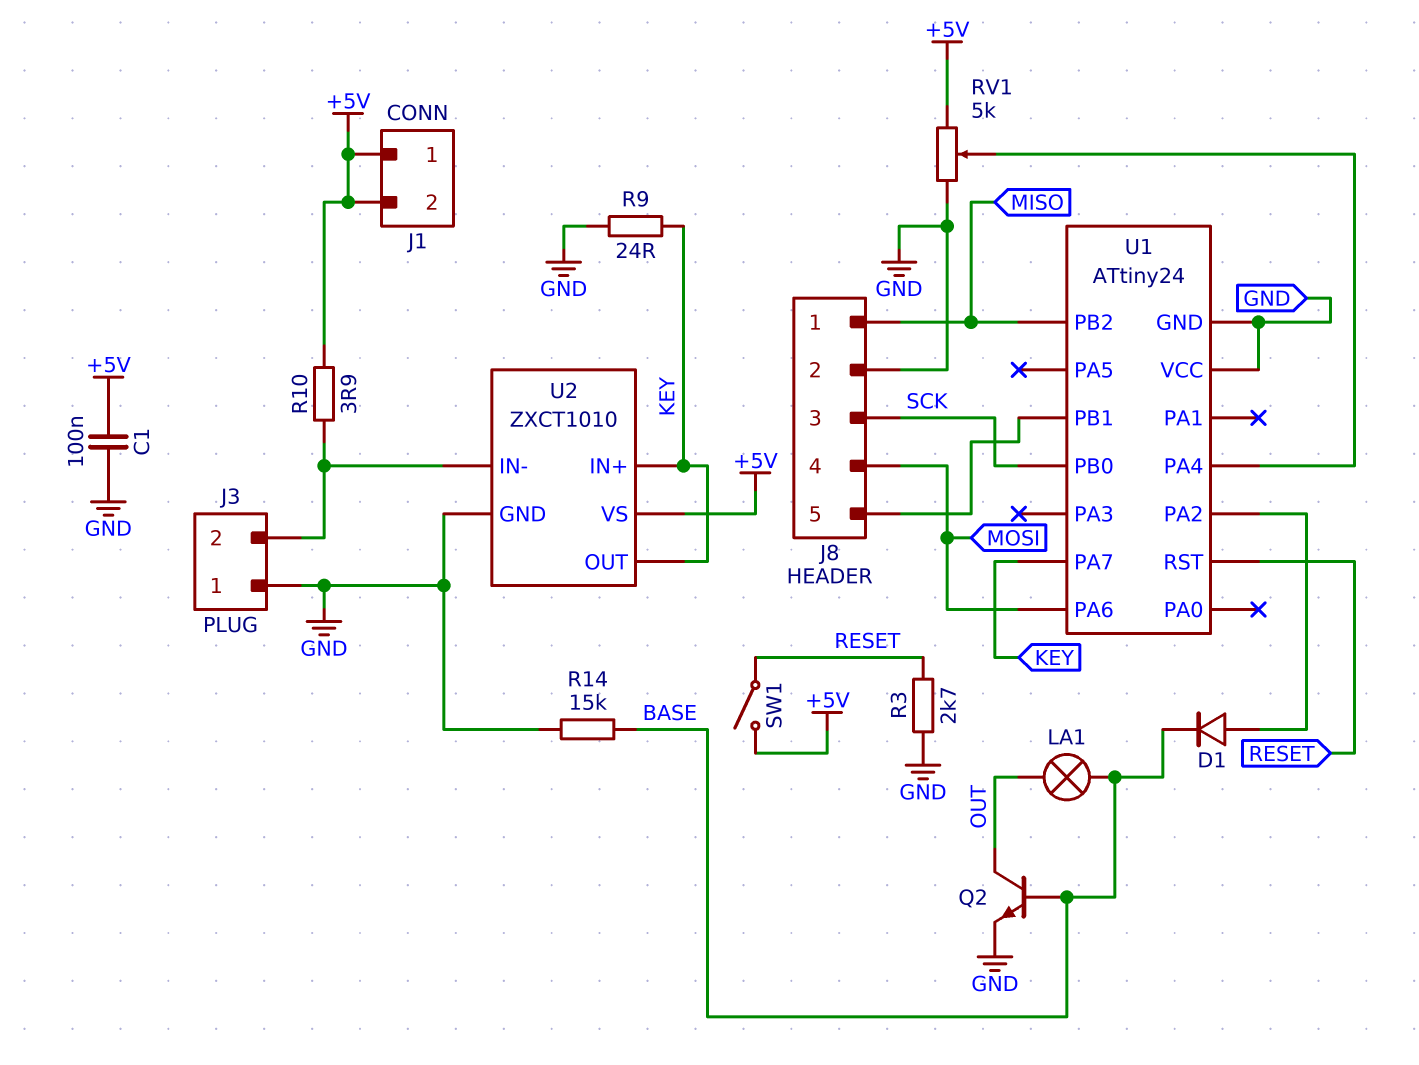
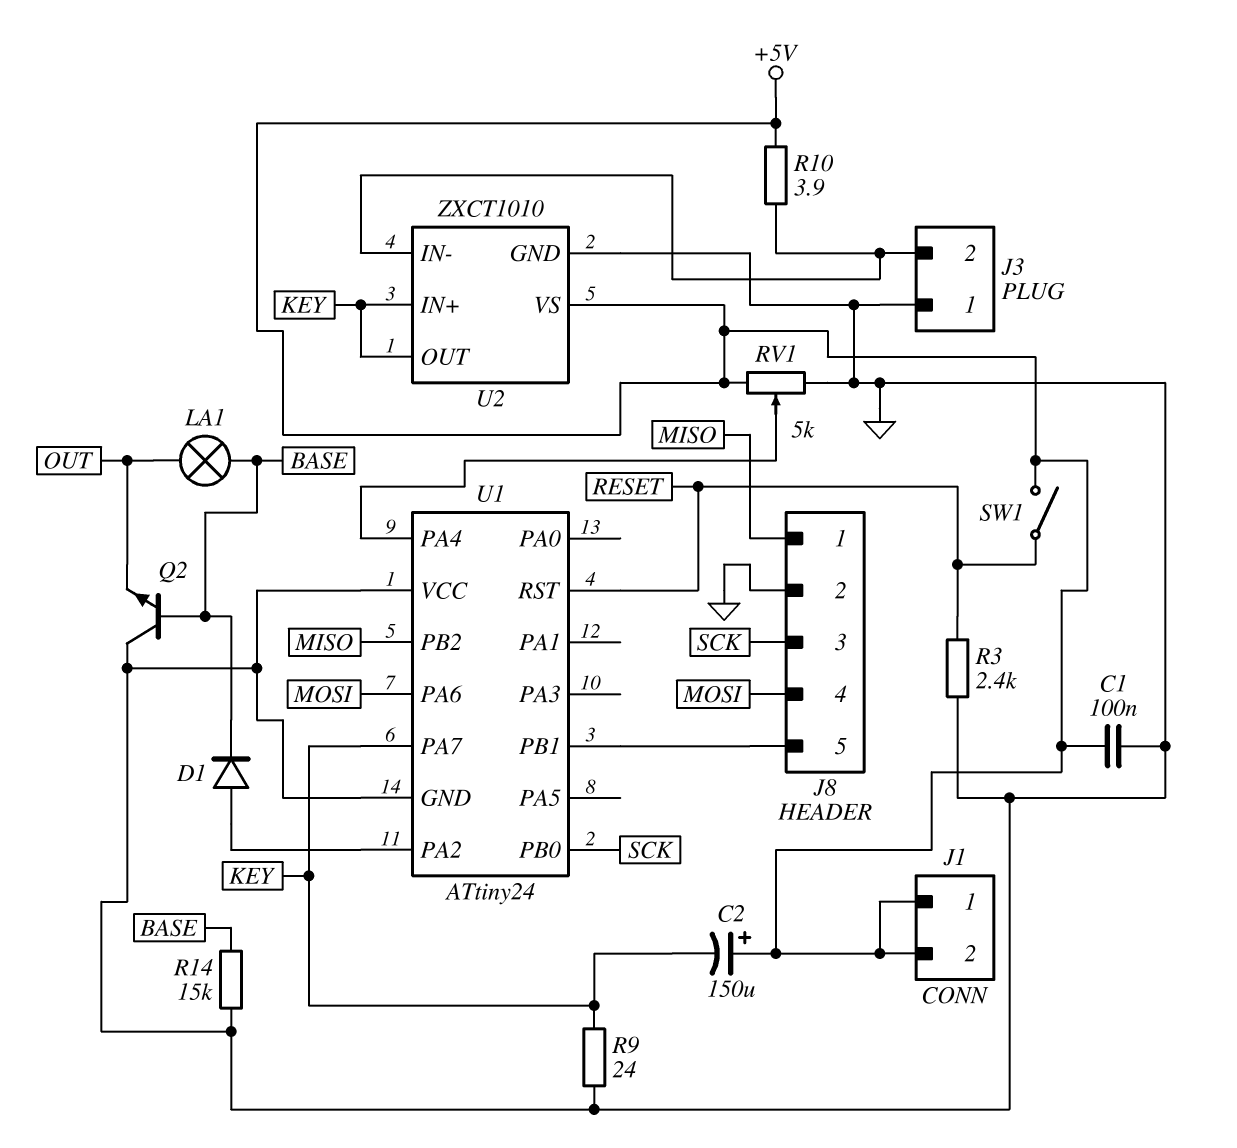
C2: none -> 150uF (plus +5V, minus KEY)
Q2: NPN (B BASE, C OUT, E GND) -> NPN (B BASE, C GND, E OUT)
R3: 2.7k (GND, RESET) -> 2.4k (GND, RESET)

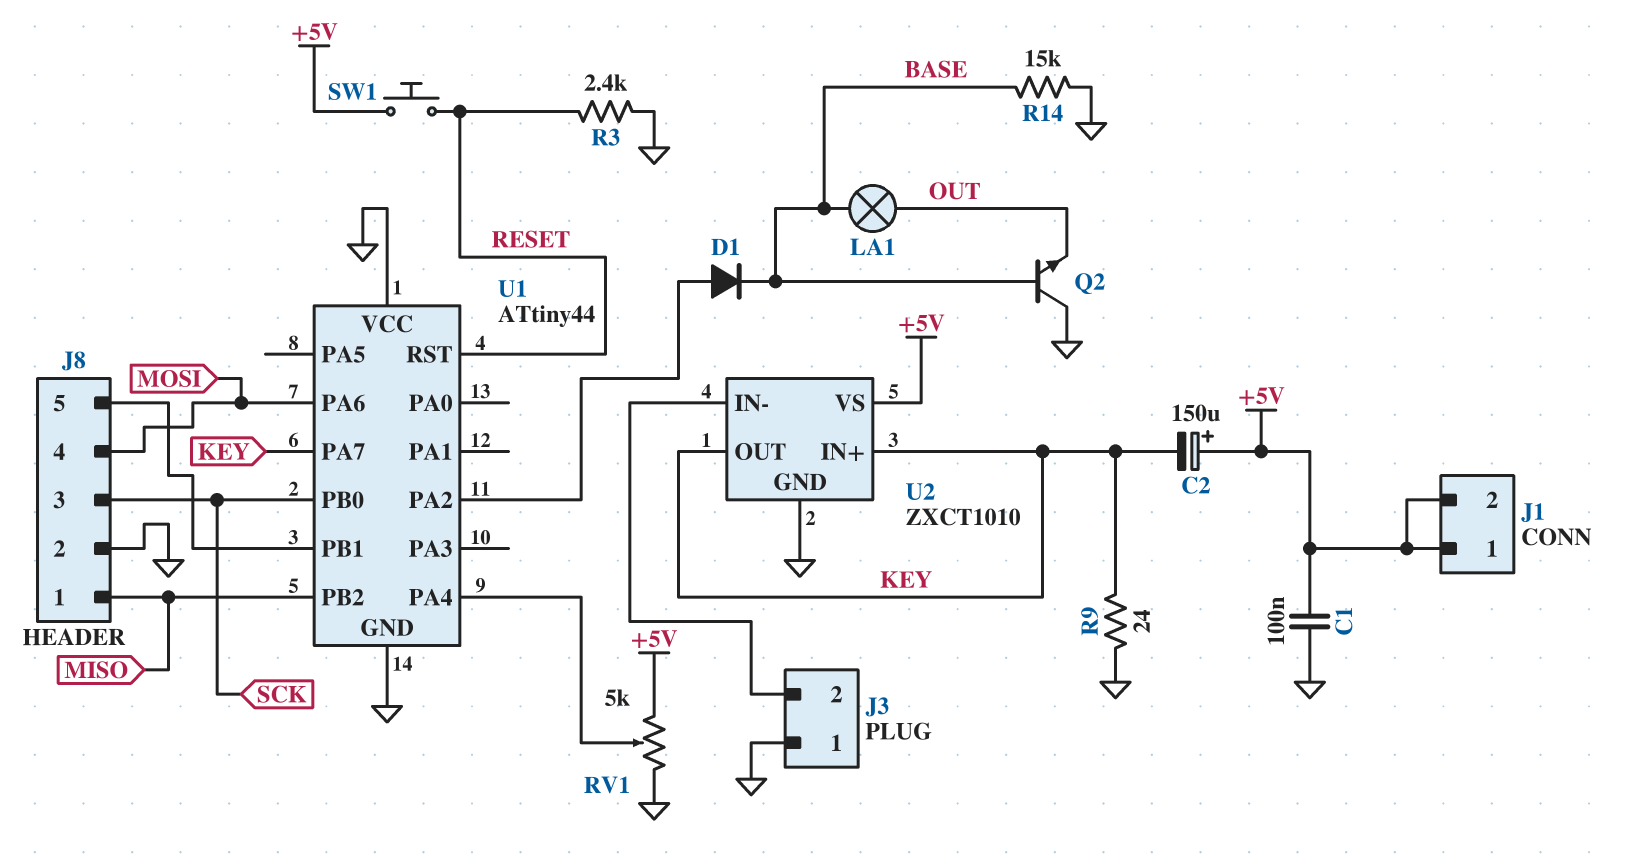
R10: 3.9 (+5V, J3/2) -> none
SW1: switch (+5V, RESET) -> button (+5V, RESET)
U1: ATtiny24 -> ATtiny44

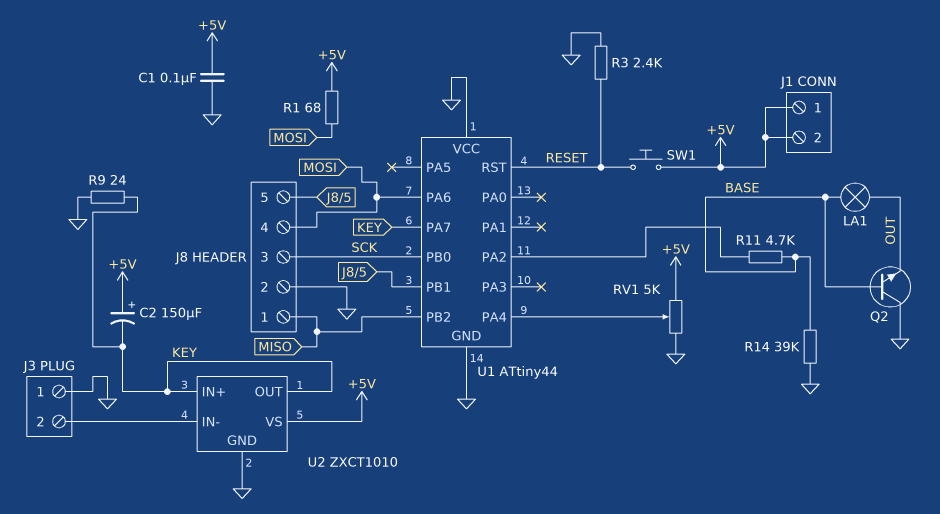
D1: diode (A U1/PA2, K BASE) -> none
R1: none -> 68 (+5V, MOSI)
R11: none -> 4.7k (BASE, U1/PA2)
R14: 15k (BASE, GND) -> 39k (BASE, GND)

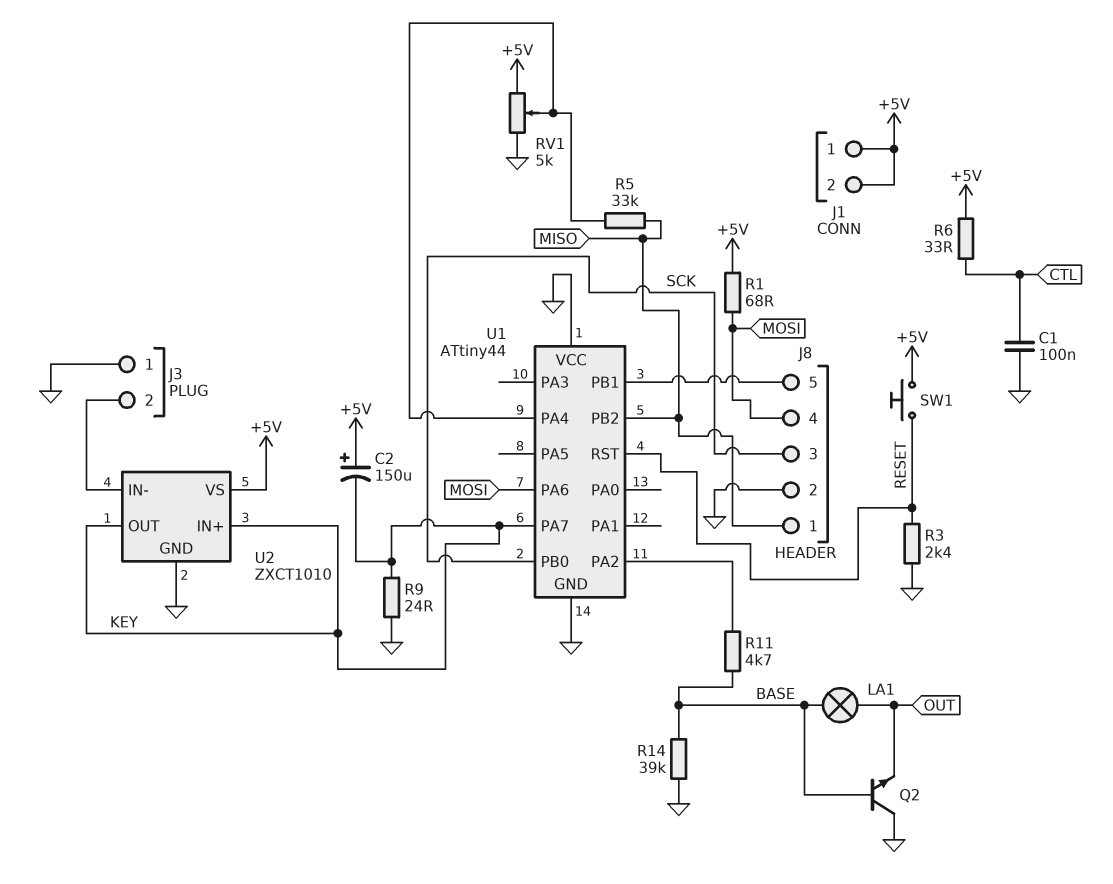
C1: 100nF (+5V, GND) -> 100nF (CTL, GND)
R5: none -> 33k (MISO, U1/PA4)
R6: none -> 33 (+5V, CTL)

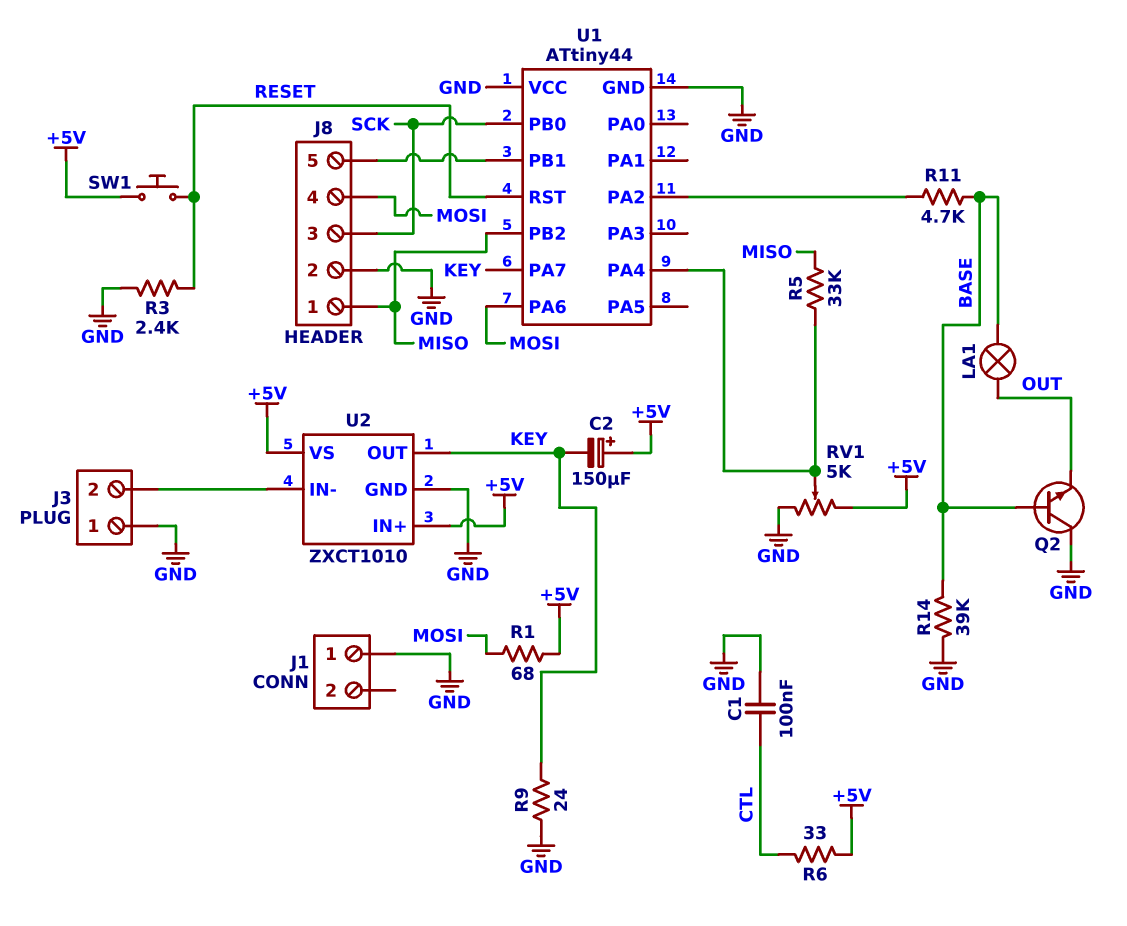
J1 pin 1: +5V -> GND
J1 pin 2: +5V -> none
U2 pin IN+: KEY -> +5V

